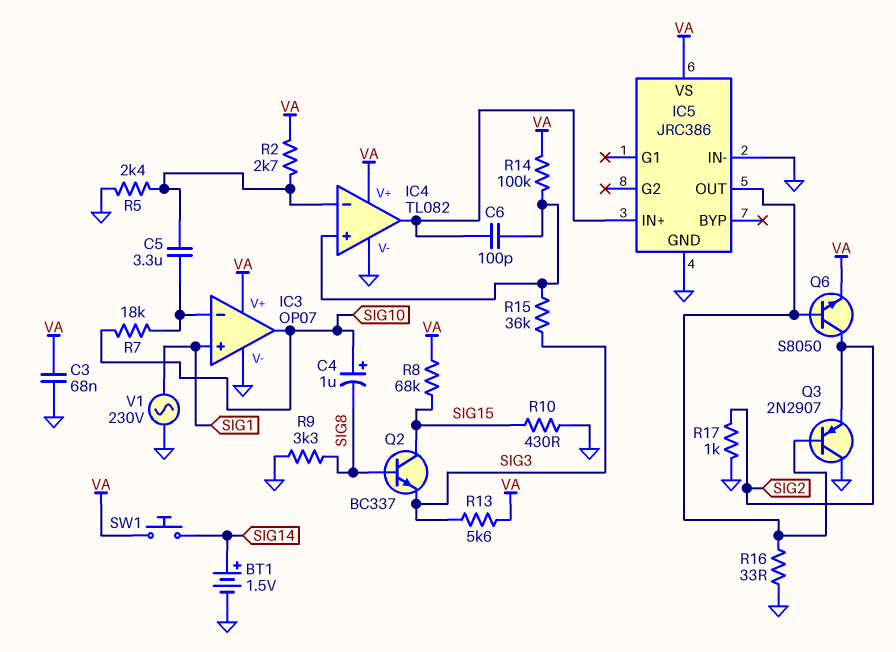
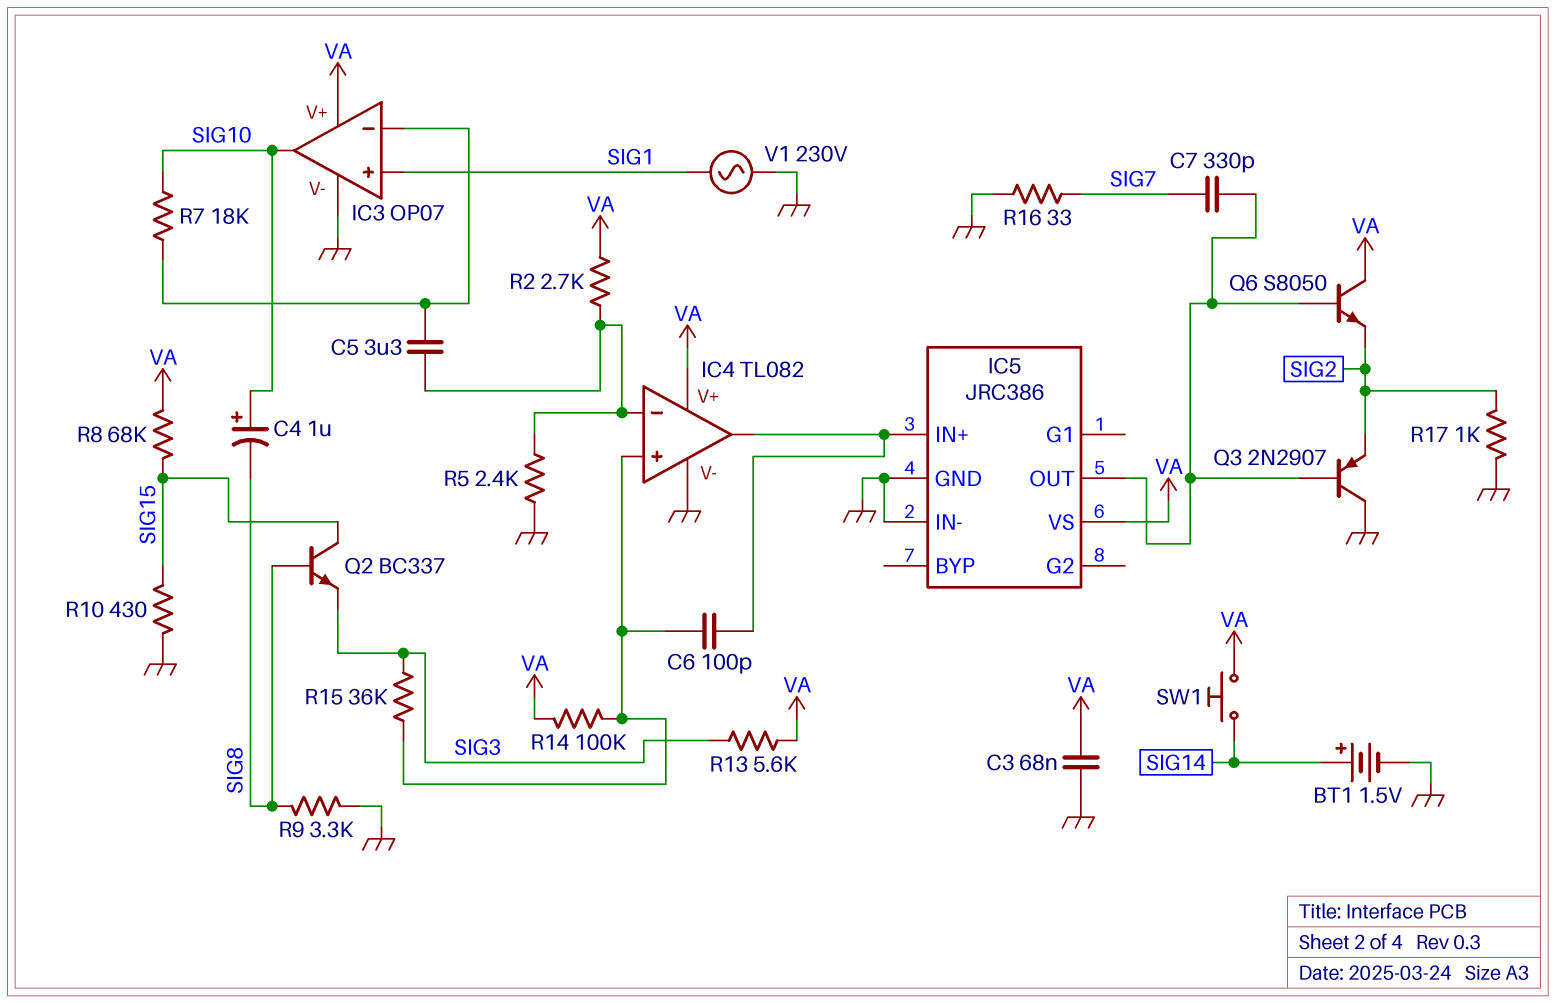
C7: none -> 330pF (IC5/OUT, SIG7)
Q6: NPN S8050 (B IC5/OUT, C SIG2, E VA) -> NPN S8050 (B IC5/OUT, C VA, E SIG2)
R16: 33 (GND, IC5/OUT) -> 33 (GND, SIG7)

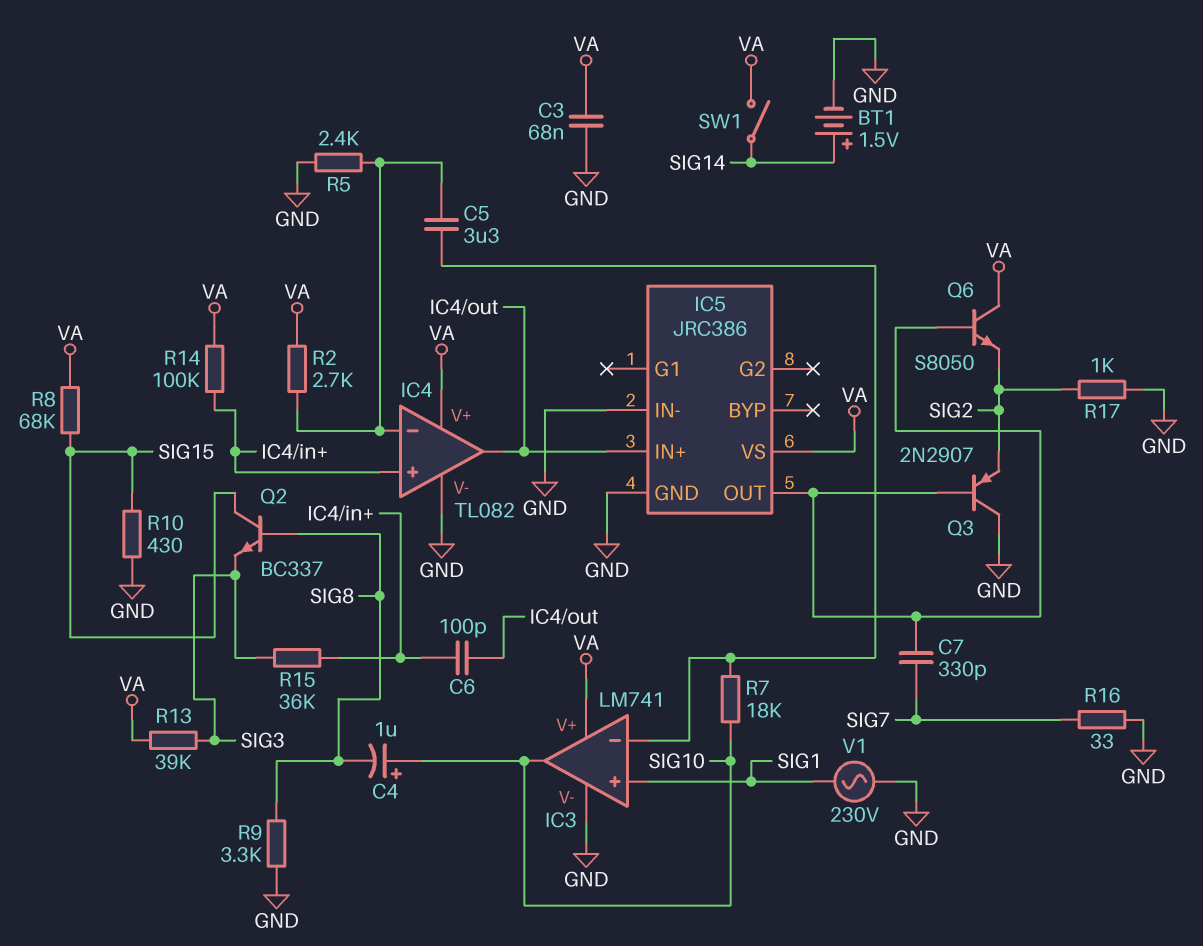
IC3: OP07 -> LM741
R13: 5.6k (SIG3, VA) -> 39k (SIG3, VA)
SW1: button (SIG14, VA) -> switch (SIG14, VA)

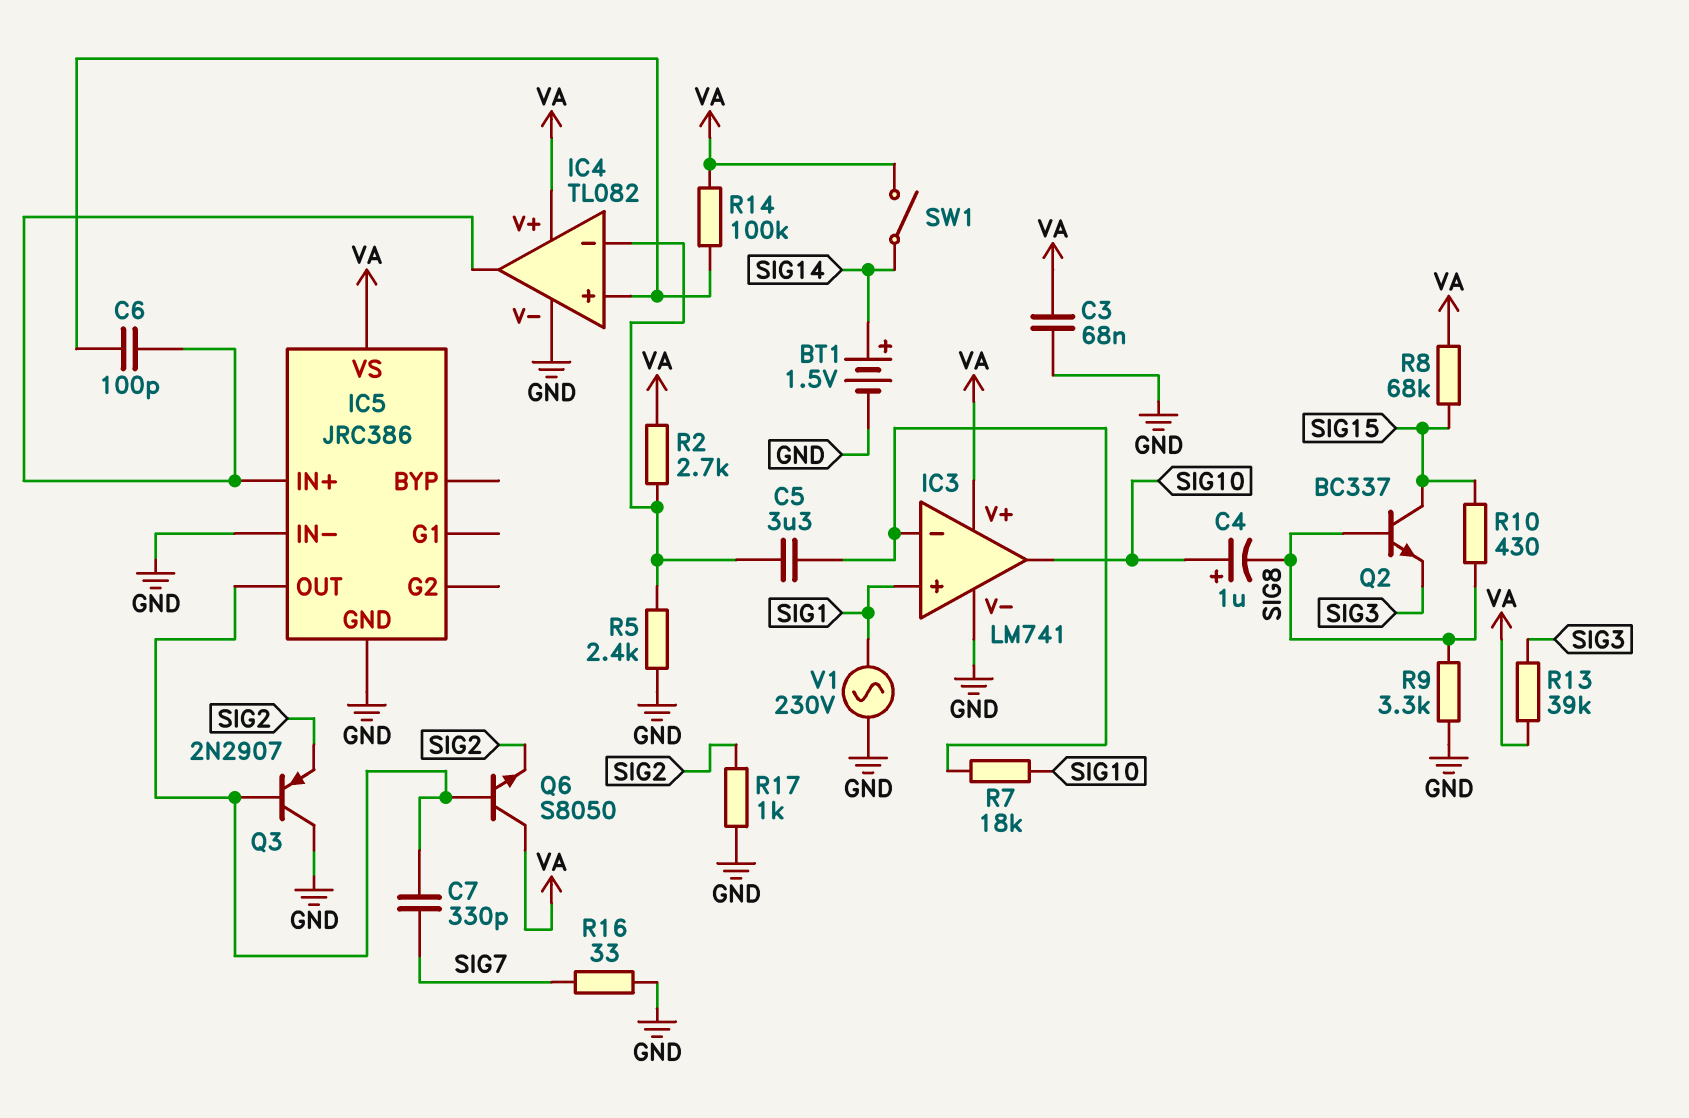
R10: 430 (GND, SIG15) -> 430 (SIG8, SIG15)
R15: 36k (IC4/in+, SIG3) -> none

